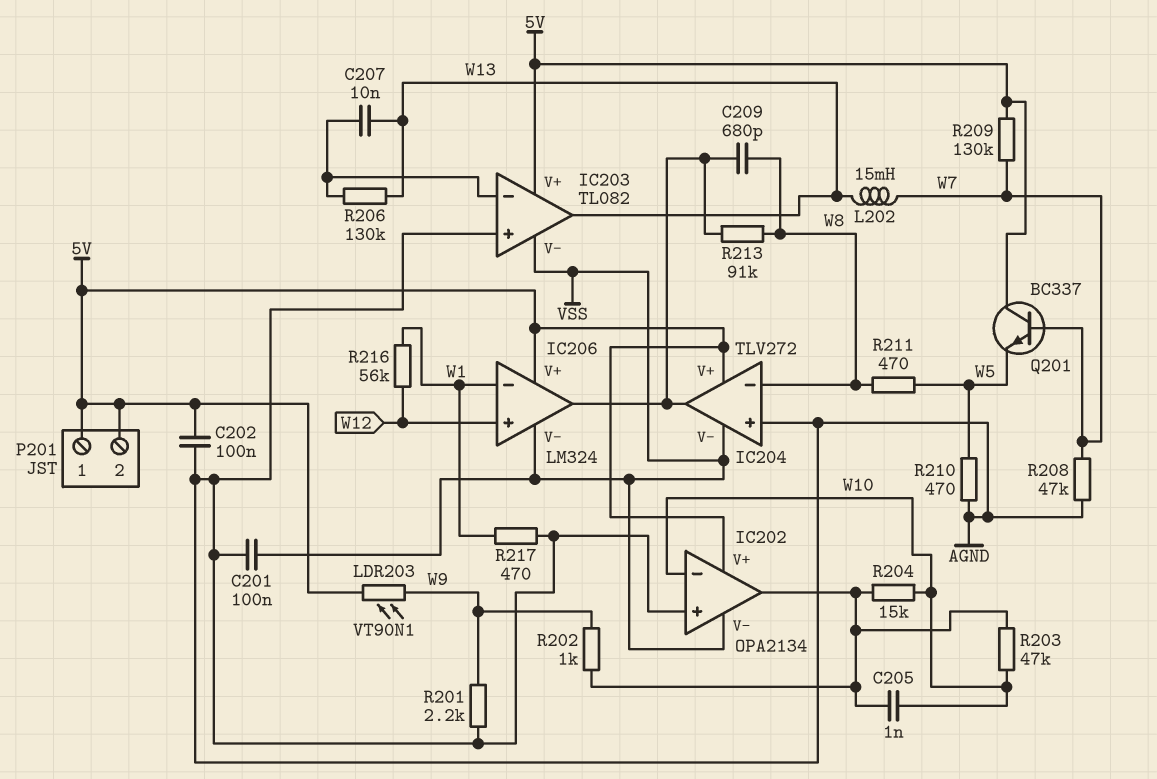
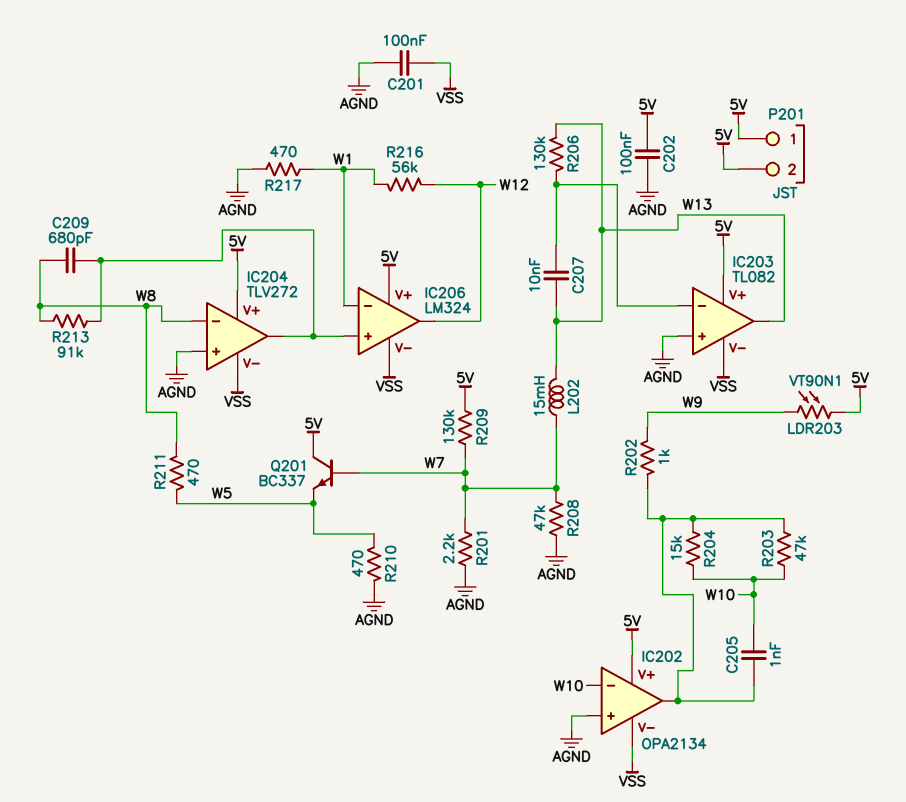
IC206 pin in+: W12 -> IC204/out
IC206 pin out: IC204/out -> W12
R201: 2.2k (AGND, W9) -> 2.2k (AGND, W7)

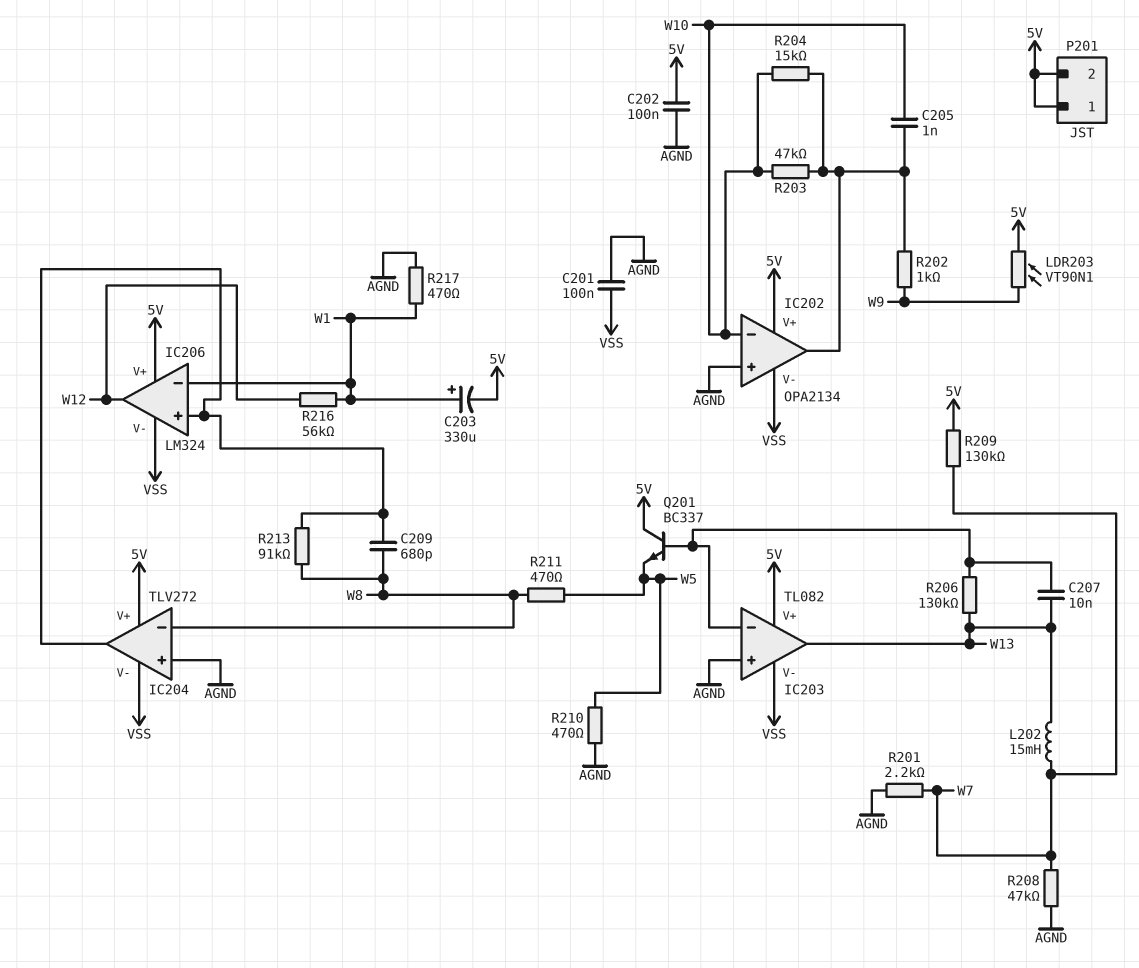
C203: none -> 330uF (plus W1, minus 5V)
Q201: NPN BC337 (B W7, C 5V, E W5) -> NPN BC337 (B IC203/in-, C 5V, E W5)

